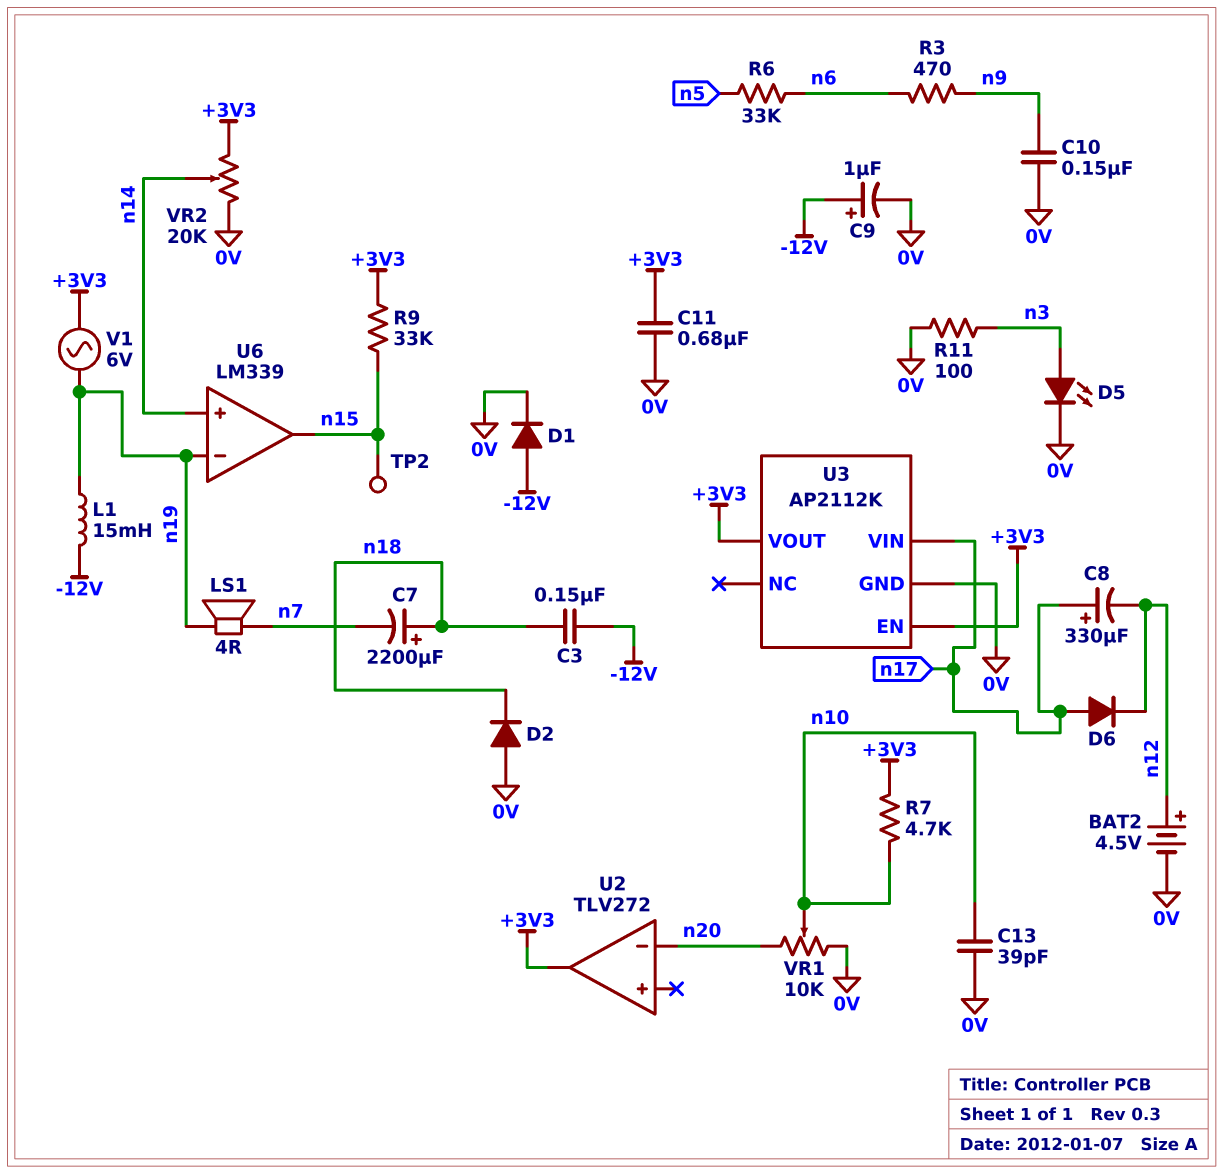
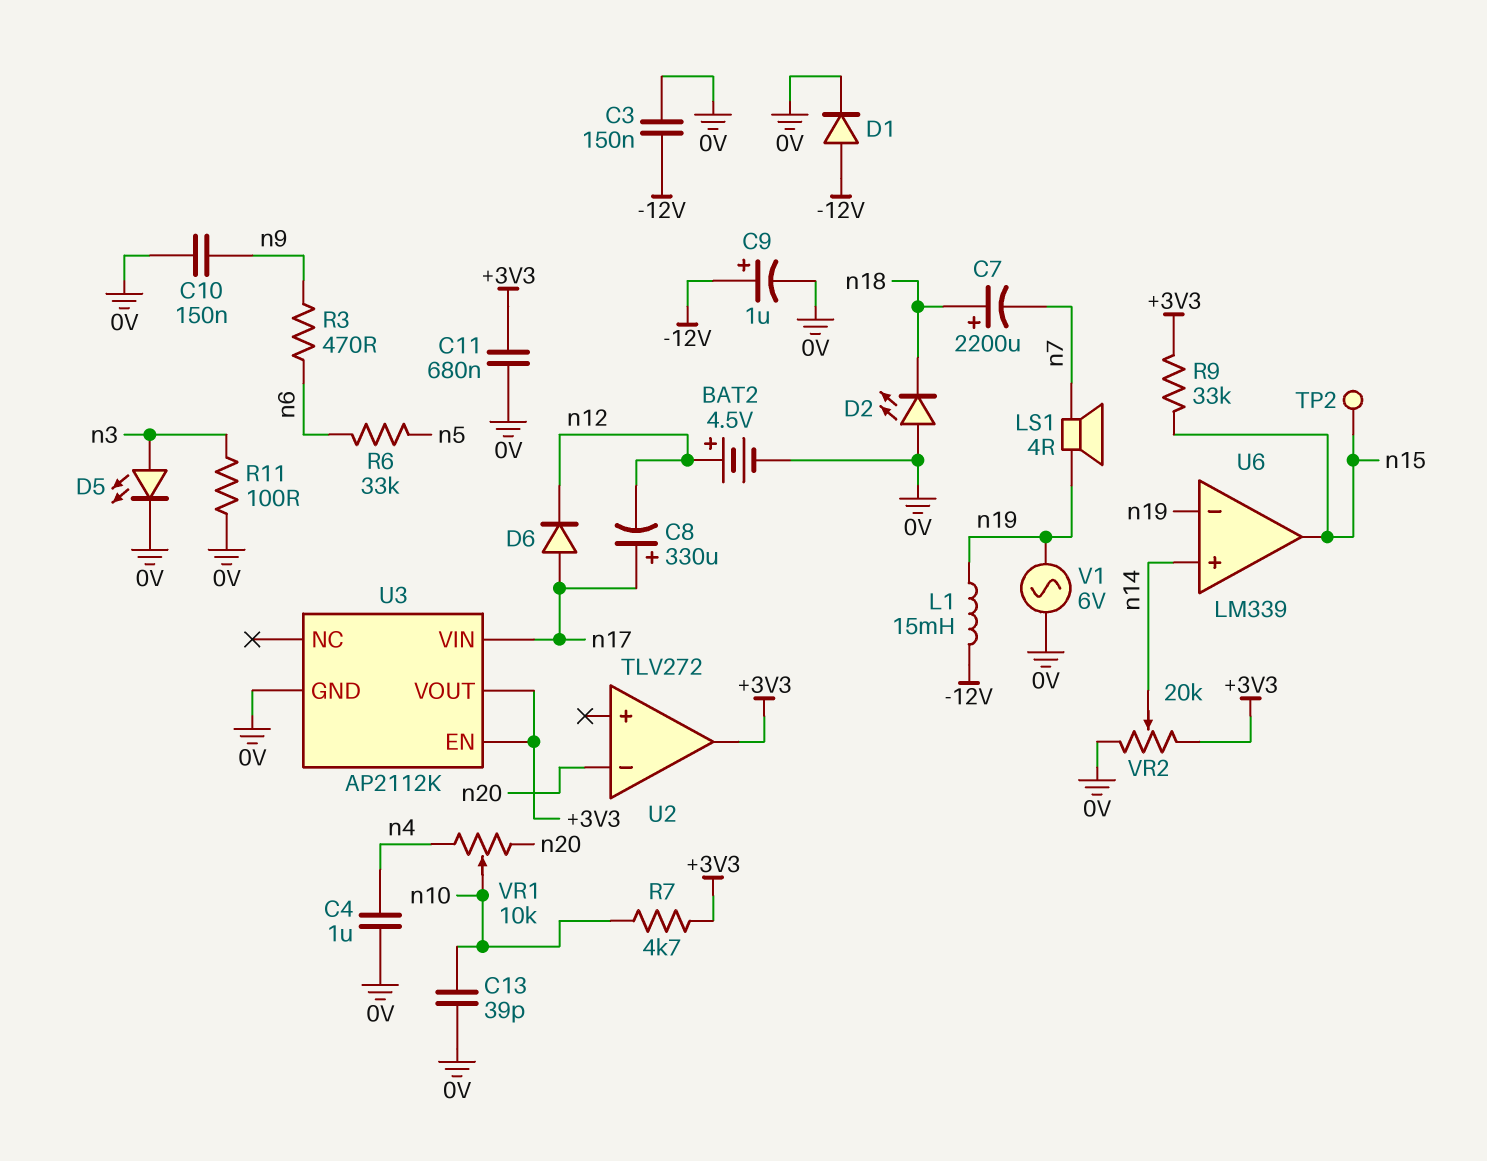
C3: 150nF (-12V, n18) -> 150nF (-12V, 0V)
C4: none -> 1uF (0V, n4)
D2: diode (A 0V, K n18) -> LED (A 0V, K n18)
V1: AC 6V (+3V3, n19) -> AC 6V (0V, n19)
VR1: 10k (0V, n20, wiper n10) -> 10k (n4, n20, wiper n10)

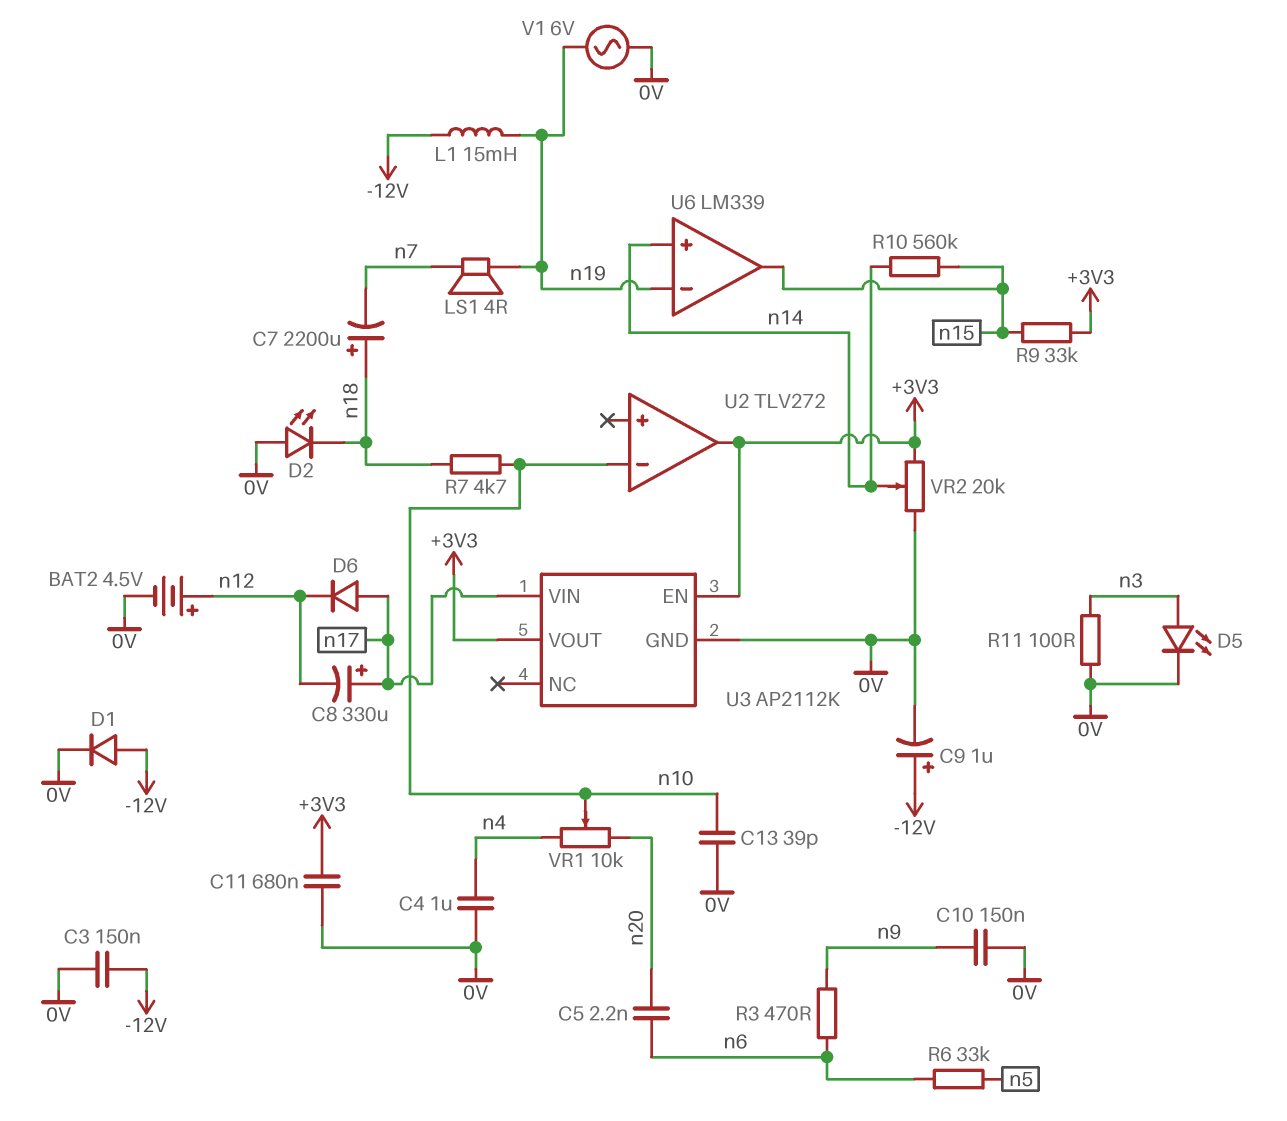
C5: none -> 2.2nF (n6, n20)
R7: 4.7k (+3V3, n10) -> 4.7k (n10, n18)
R10: none -> 560k (n14, n15)
TP2: test point (n15) -> none
U2 pin in-: n20 -> n10

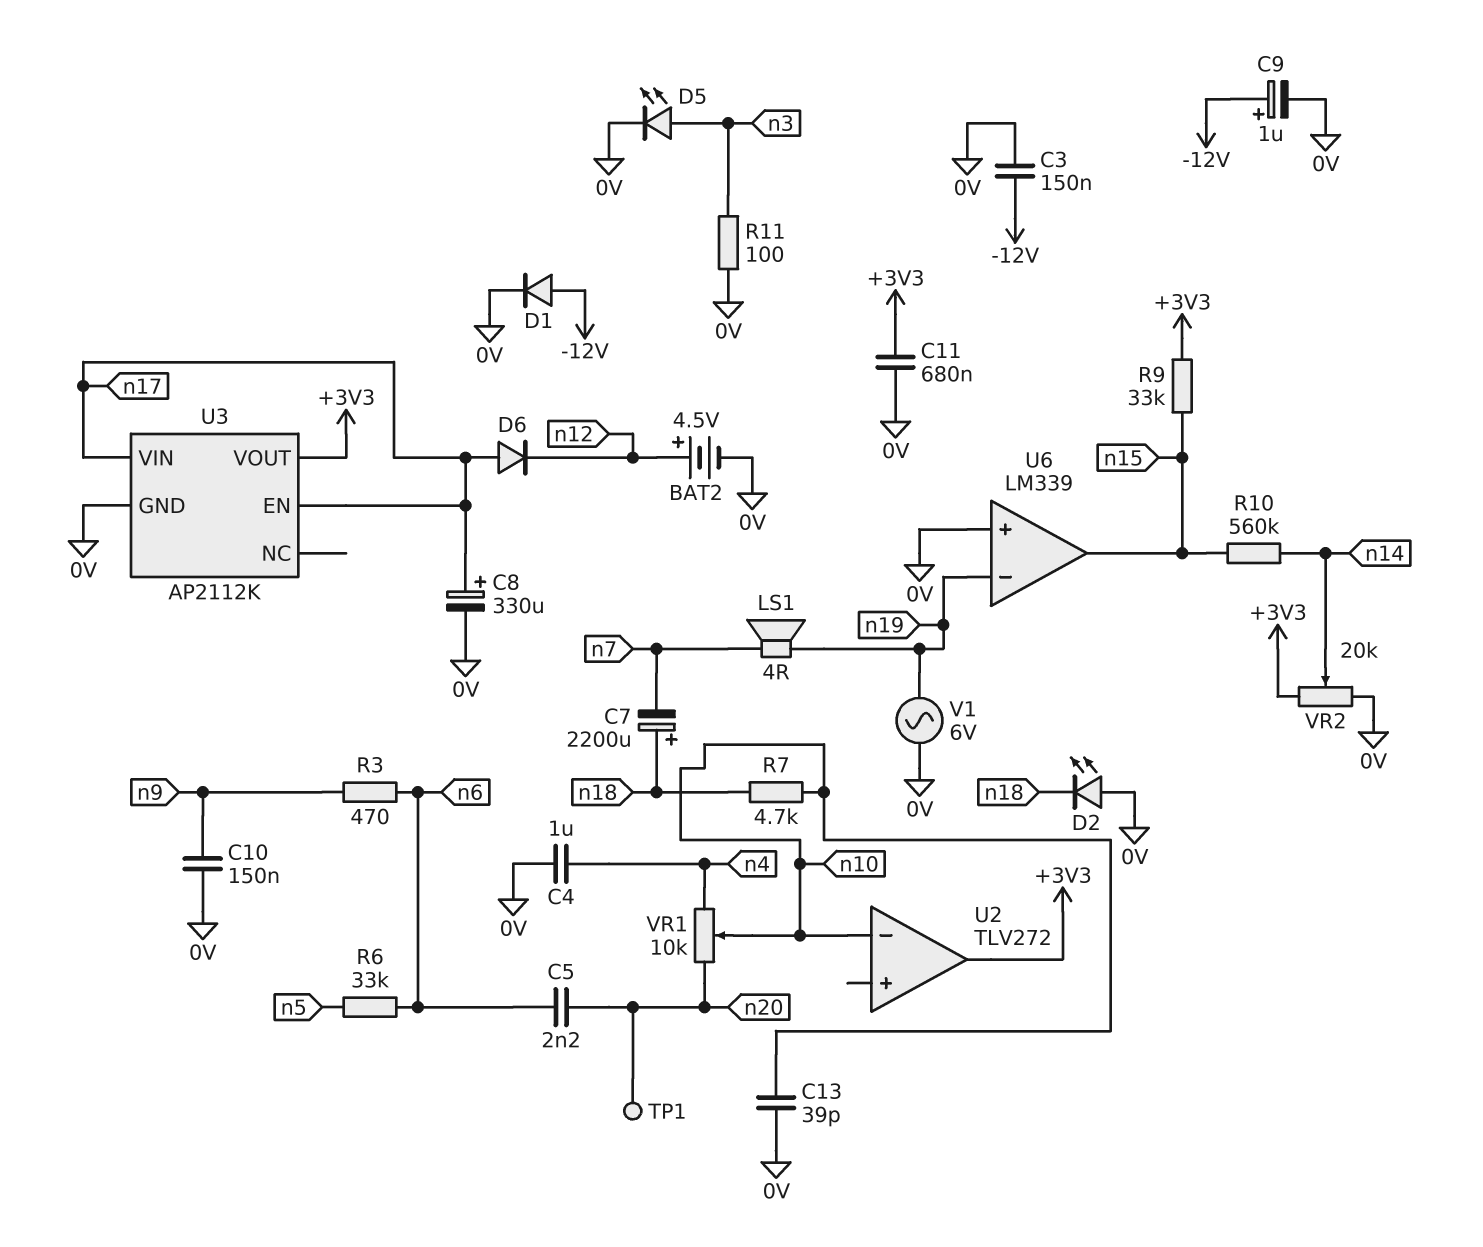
C8: 330uF (plus n17, minus n12) -> 330uF (plus n17, minus 0V)
L1: 15mH (-12V, n19) -> none
TP1: none -> test point (n20)
U3 pin EN: +3V3 -> n17
U6 pin in+: n14 -> 0V

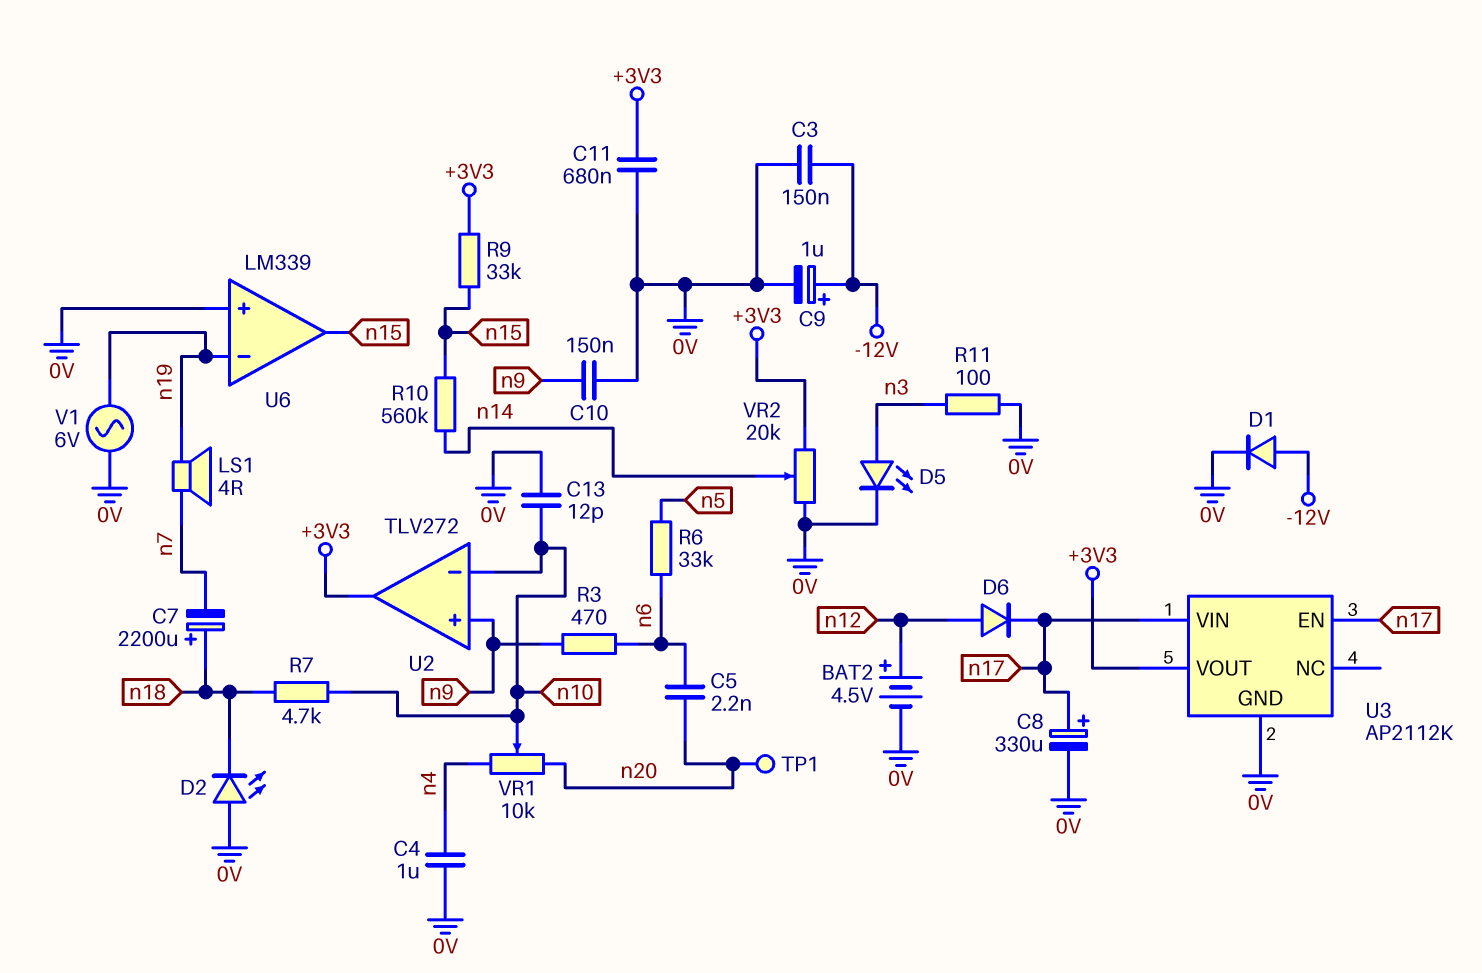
C13: 39pF (0V, n10) -> 12pF (0V, n10)
D6: diode (A n17, K n12) -> diode (A n12, K n17)
U2 pin in+: none -> n9

